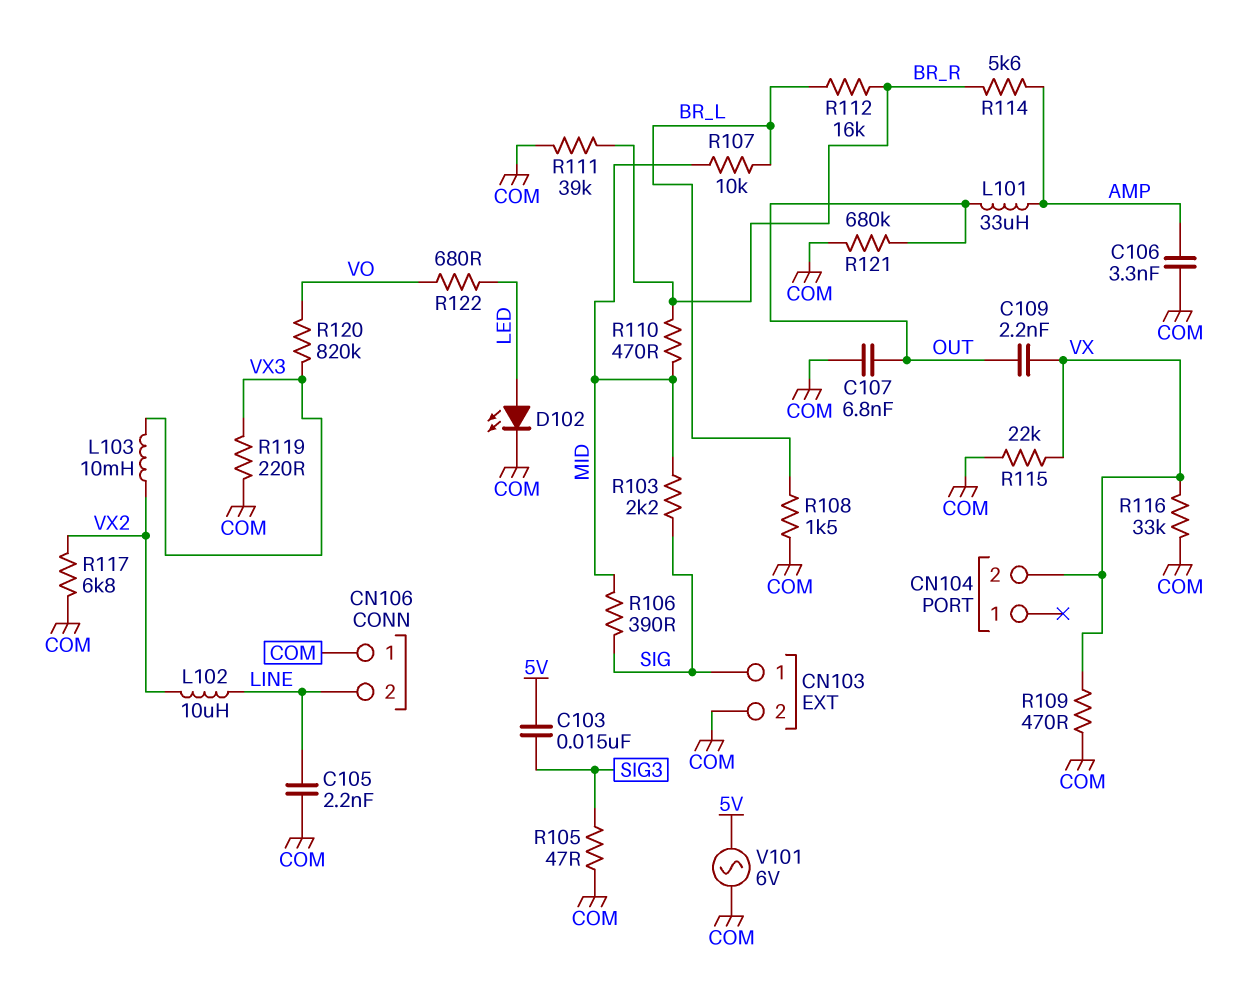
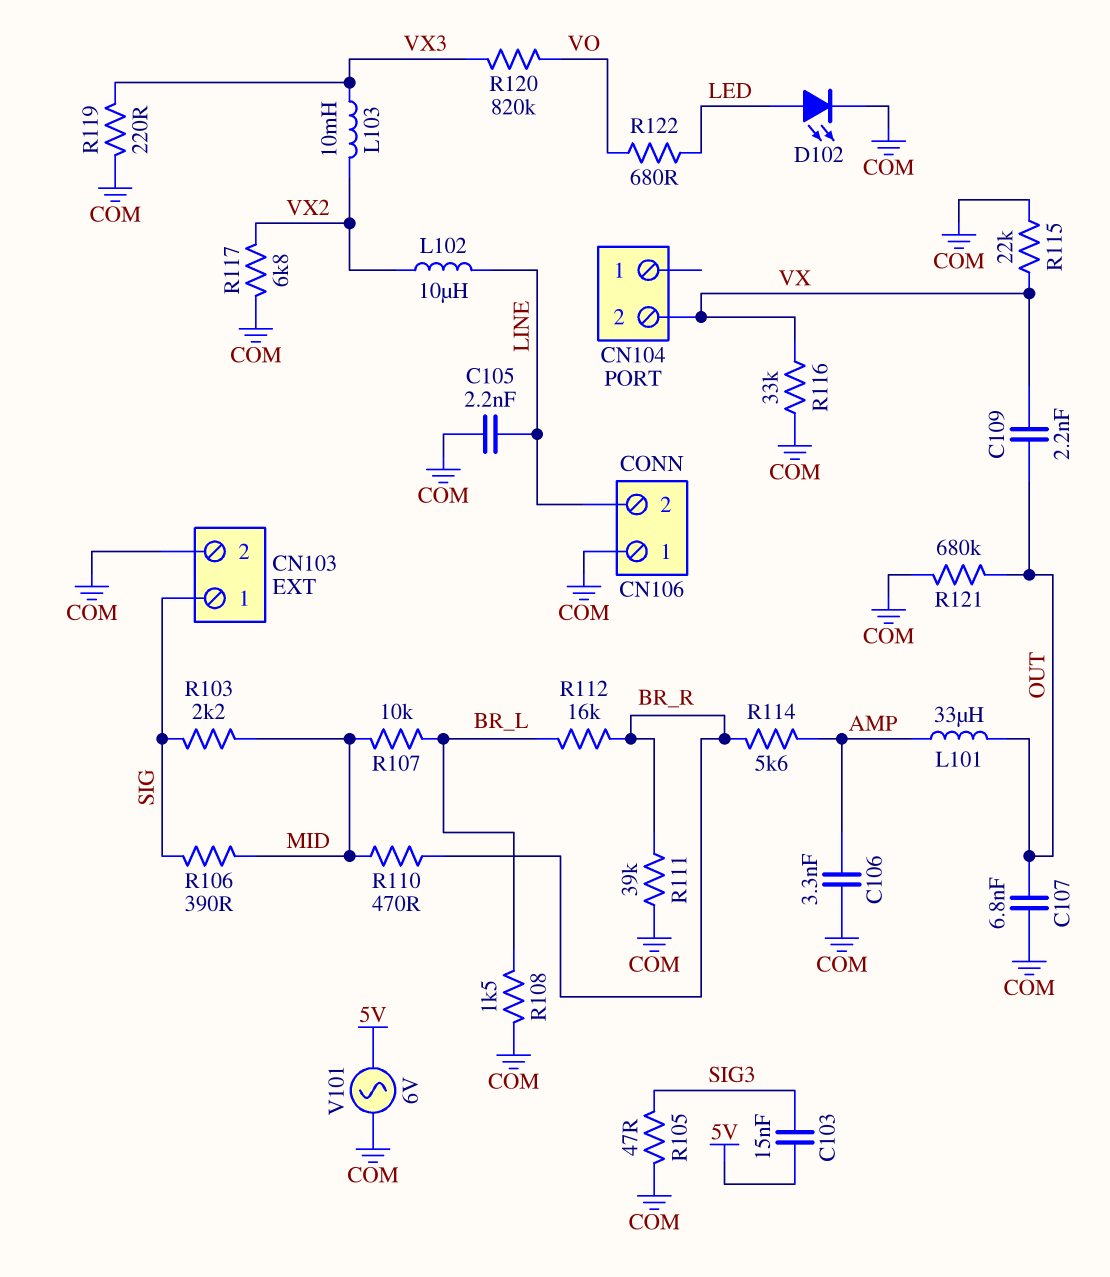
R109: 470 (COM, VX) -> none

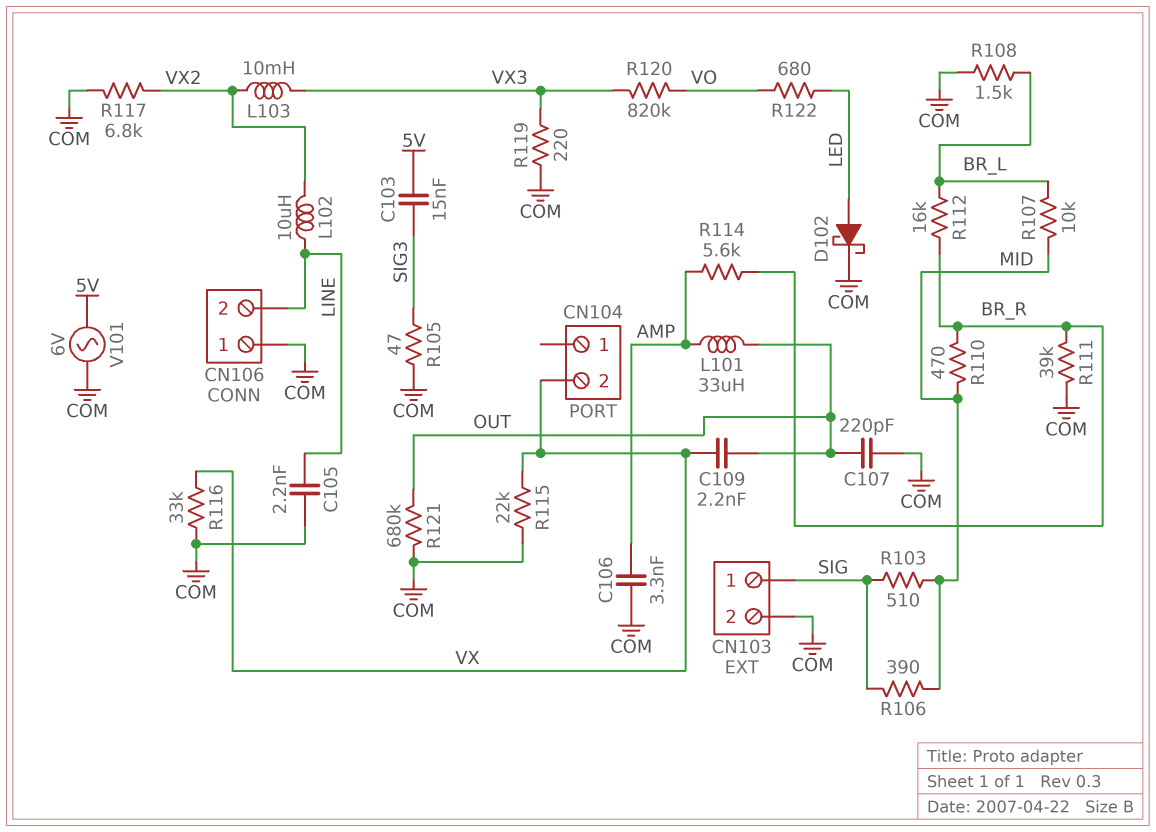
C107: 6.8nF (COM, OUT) -> 220pF (COM, OUT)
D102: LED (A LED, K COM) -> schottky (A LED, K COM)
R103: 2.2k (MID, SIG) -> 510 (MID, SIG)

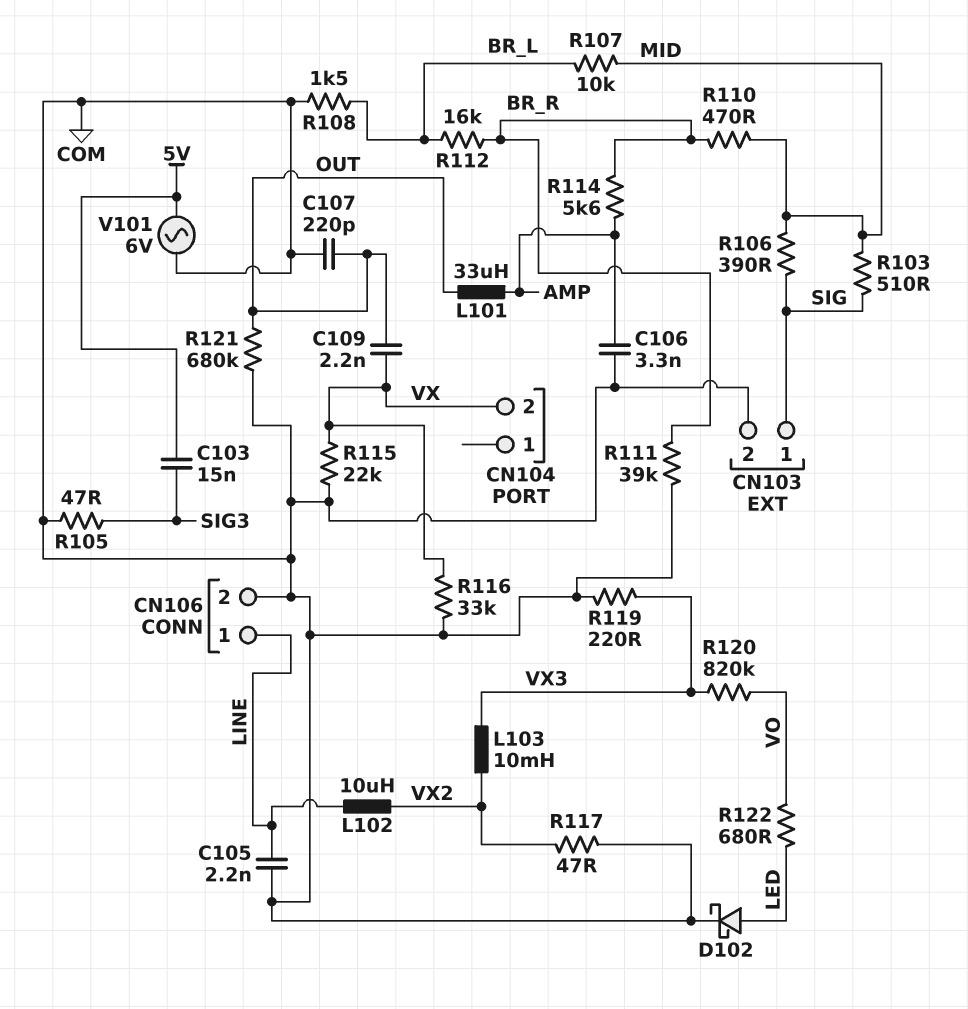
CN106 pin 1: COM -> LINE
CN106 pin 2: LINE -> COM
R117: 6.8k (COM, VX2) -> 47 (COM, VX2)

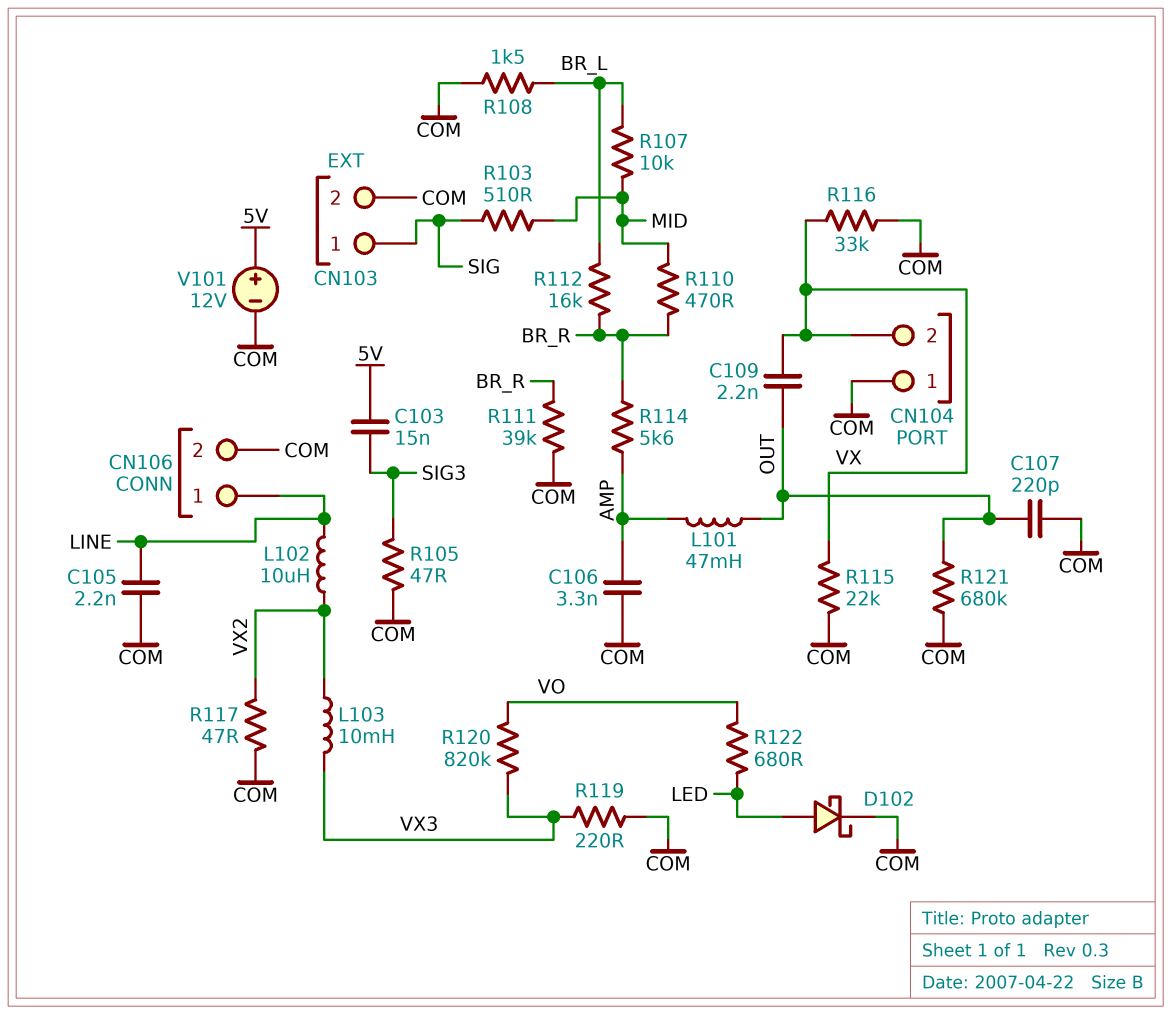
CN104 pin 1: none -> COM
L101: 33uH (AMP, OUT) -> 47mH (AMP, OUT)
R106: 390 (MID, SIG) -> none
V101: AC 6V (5V, COM) -> 12V (plus 5V, minus COM)

